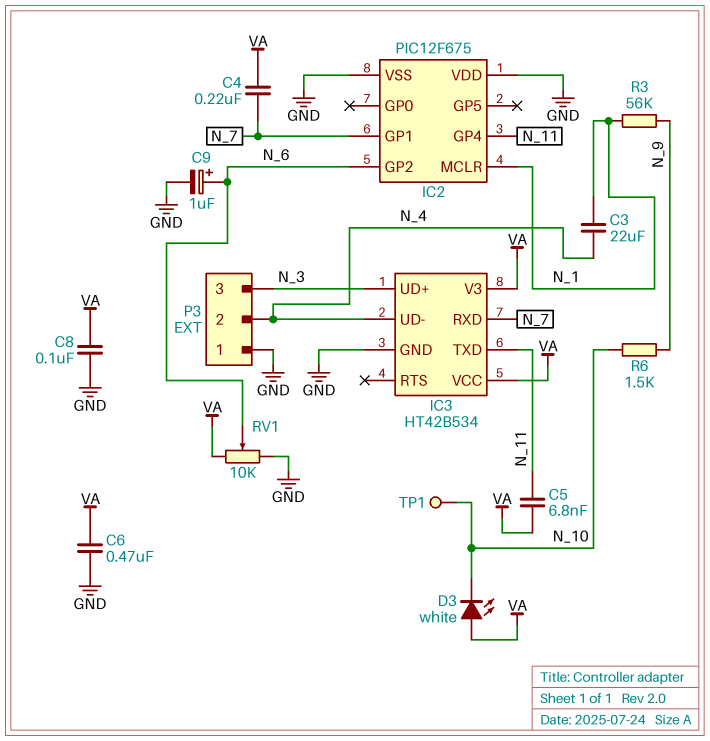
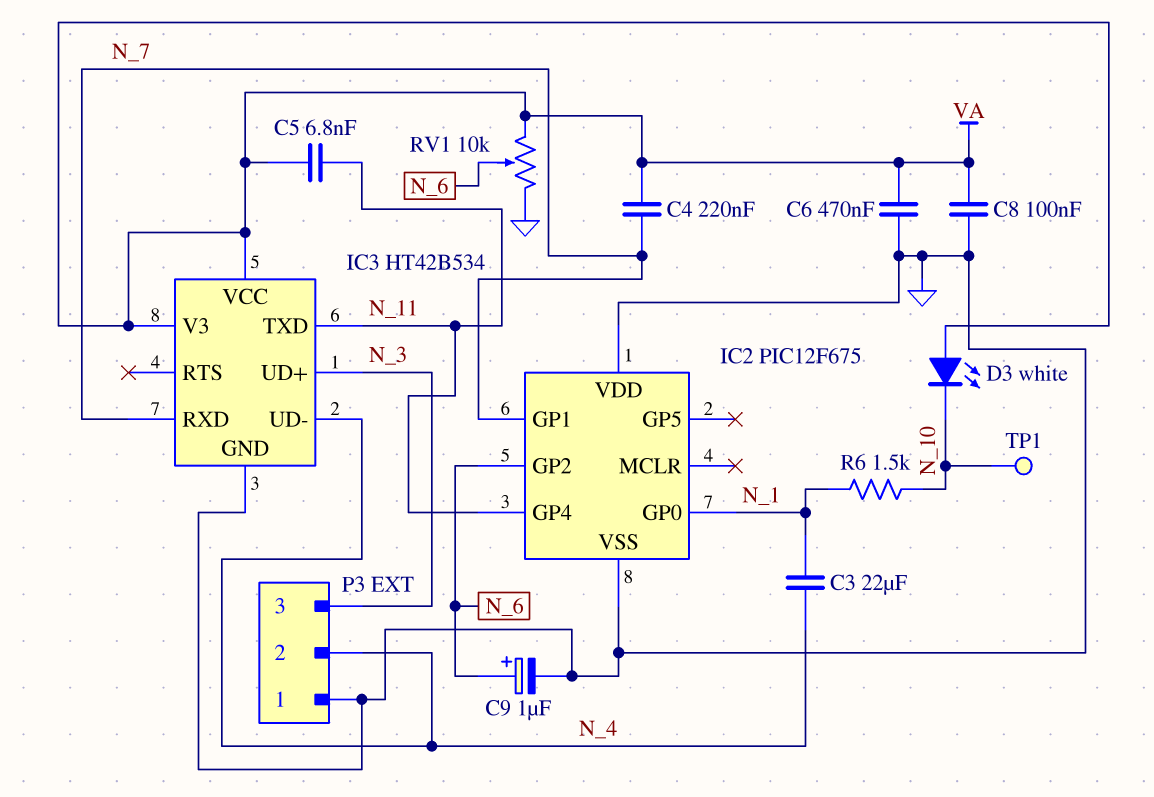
IC2 pin GP0: none -> N_1
IC2 pin MCLR: N_1 -> none
R3: 56k (N_1, N_9) -> none
R6: 1.5k (N_9, N_10) -> 1.5k (N_1, N_10)

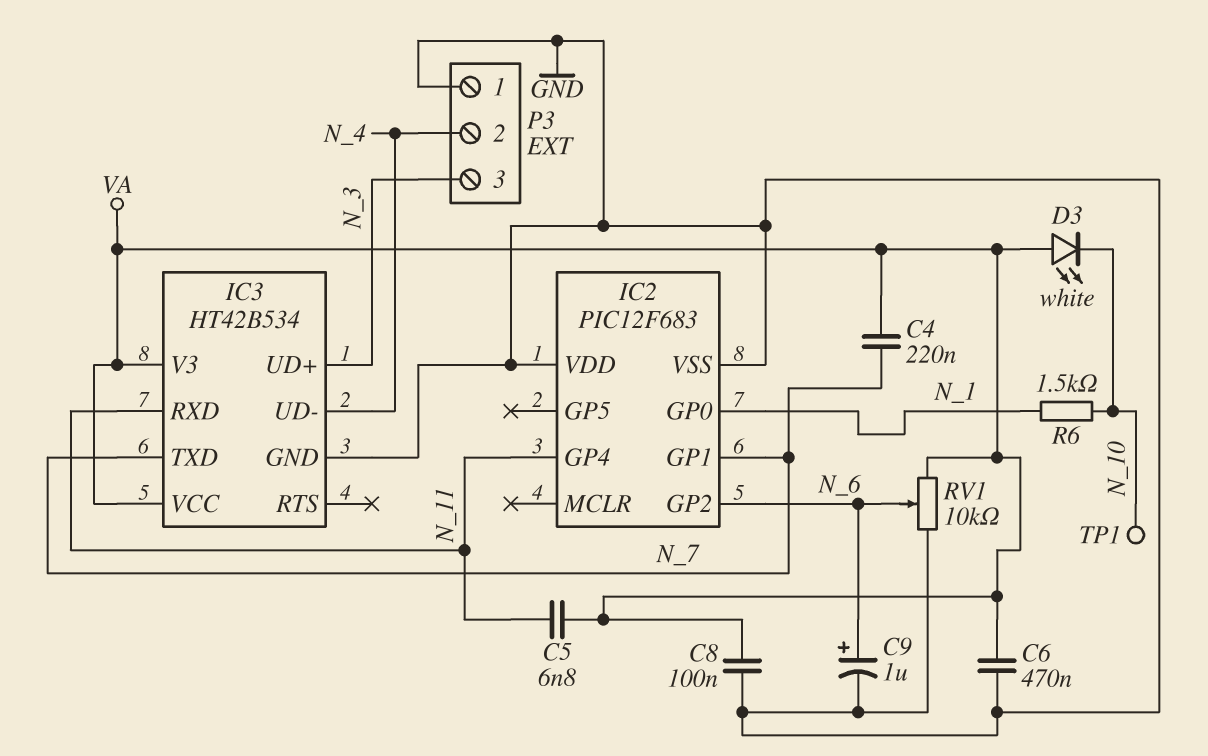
C3: 22uF (N_1, N_4) -> none
IC2: PIC12F675 -> PIC12F683
IC3 pin RXD: N_7 -> N_11
IC3 pin TXD: N_11 -> N_7

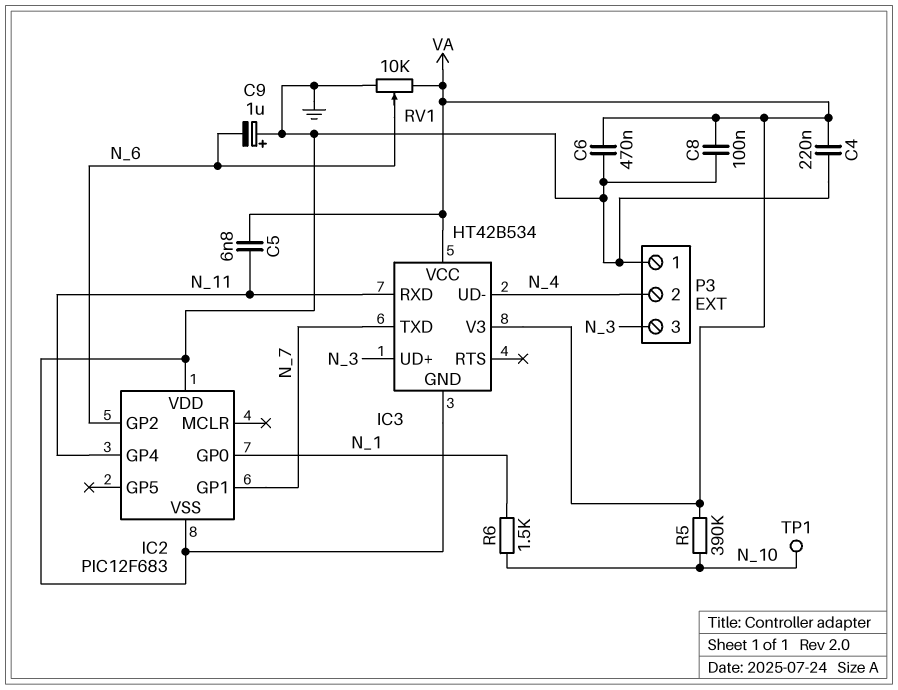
C4: 220nF (N_7, VA) -> 220nF (GND, VA)
C9: 1uF (plus N_6, minus GND) -> 1uF (plus GND, minus N_6)
D3: LED white (A VA, K N_10) -> none
R5: none -> 390k (N_10, VA)

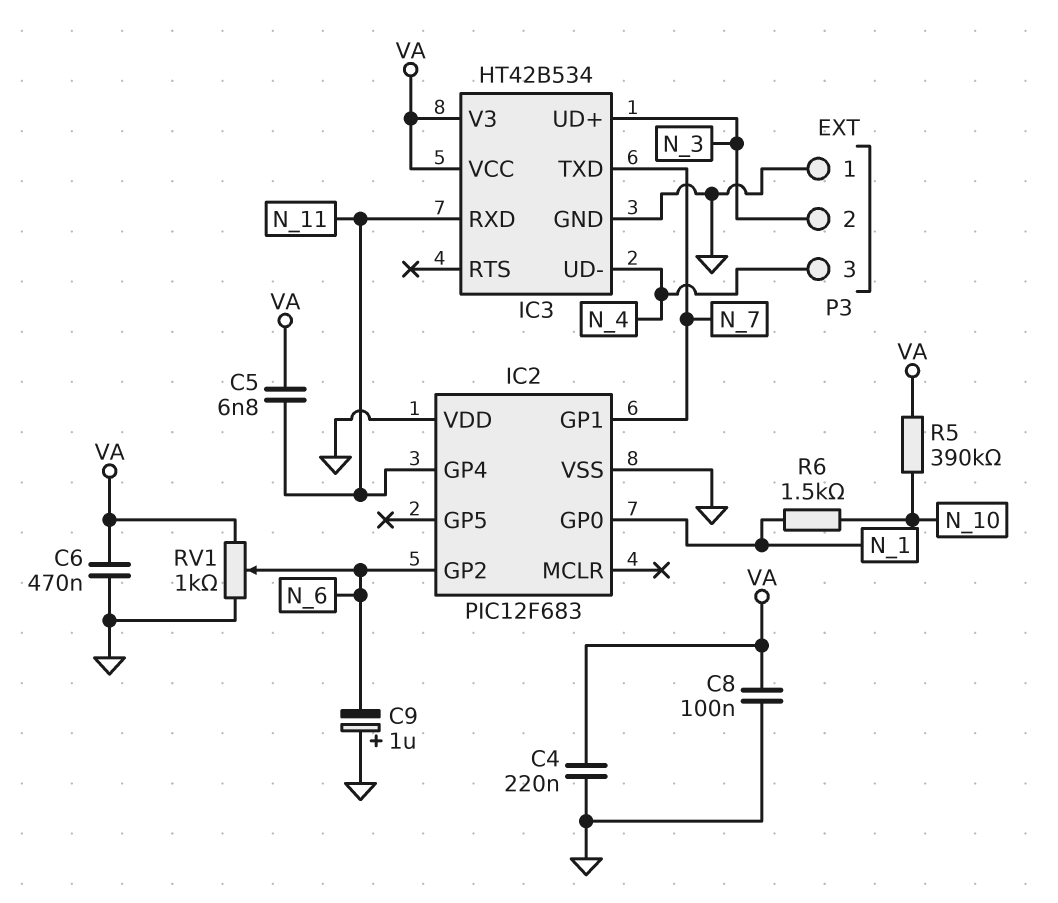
P3 pin 2: N_4 -> N_3
P3 pin 3: N_3 -> N_4
RV1: 10k (GND, VA, wiper N_6) -> 1k (GND, VA, wiper N_6)
TP1: test point (N_10) -> none

